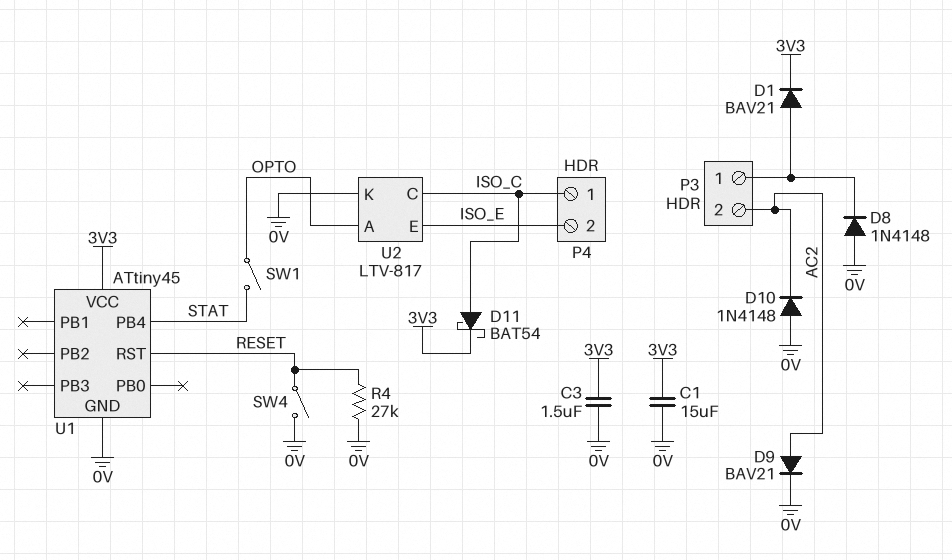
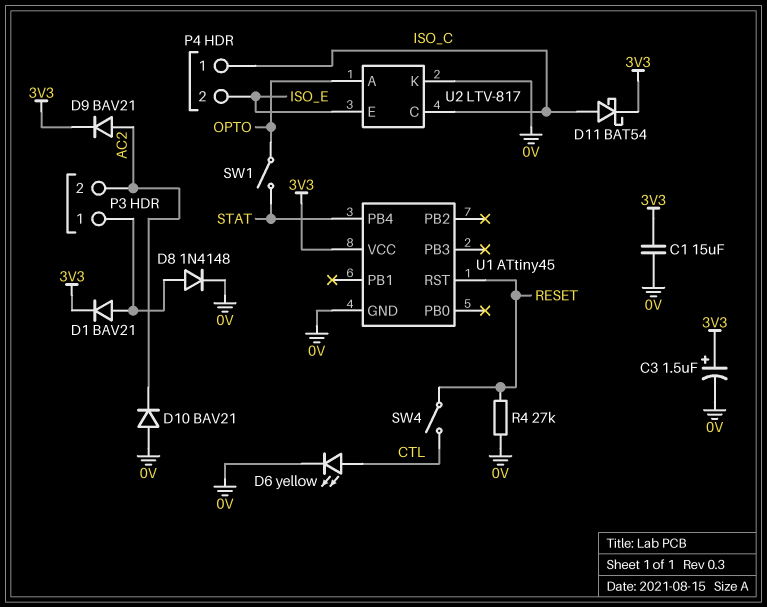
C3: 1.5uF (0V, 3V3) -> 1.5uF (plus 3V3, minus 0V)
D6: none -> LED yellow (A CTL, K 0V)
D8: diode 1N4148 (A 0V, K P3/1) -> diode 1N4148 (A P3/1, K 0V)
D9: diode BAV21 (A AC2, K 0V) -> diode BAV21 (A AC2, K 3V3)
D10: diode 1N4148 (A 0V, K AC2) -> diode BAV21 (A 0V, K AC2)
SW4: switch (0V, RESET) -> switch (CTL, RESET)

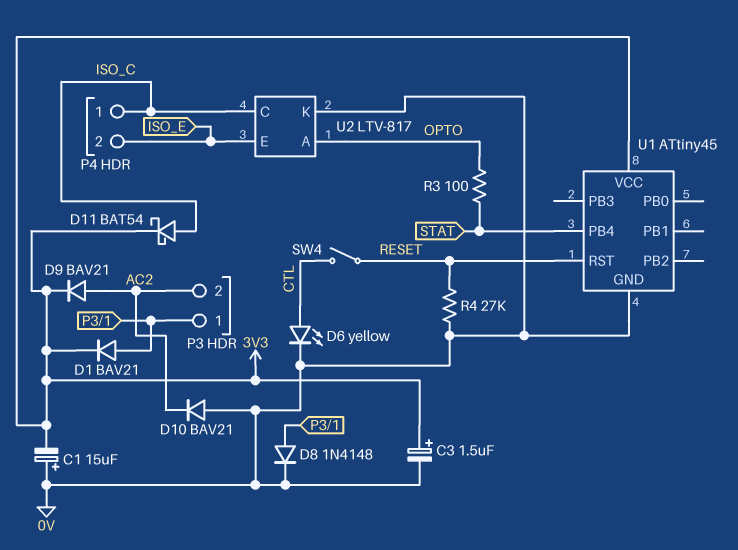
C1: 15uF (0V, 3V3) -> 15uF (plus 0V, minus 3V3)
R3: none -> 100 (OPTO, STAT)
SW1: switch (OPTO, STAT) -> none

